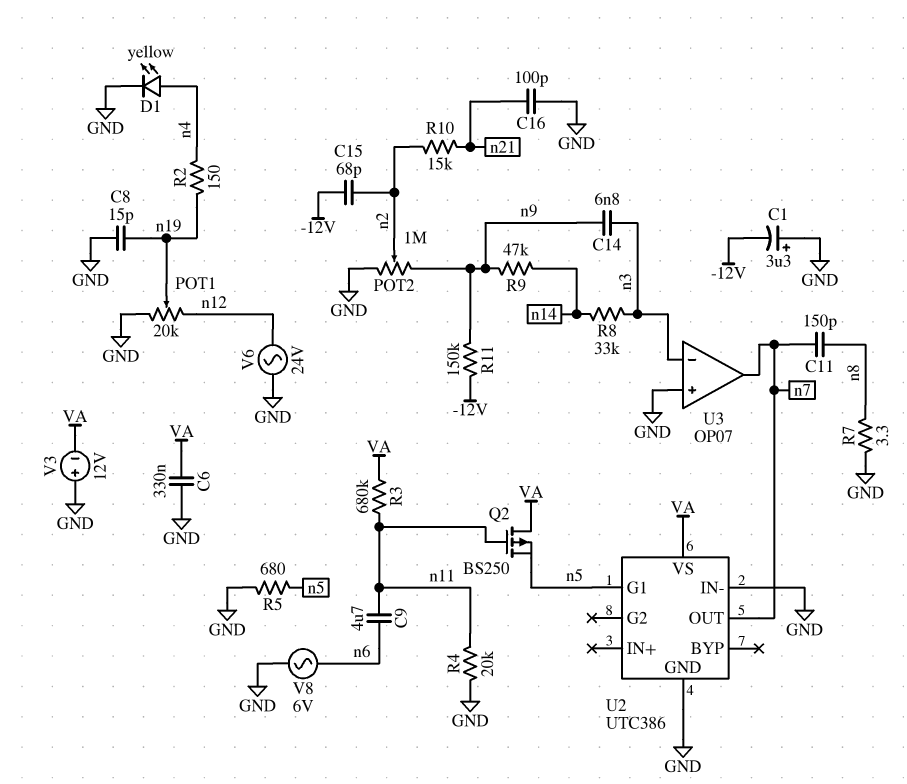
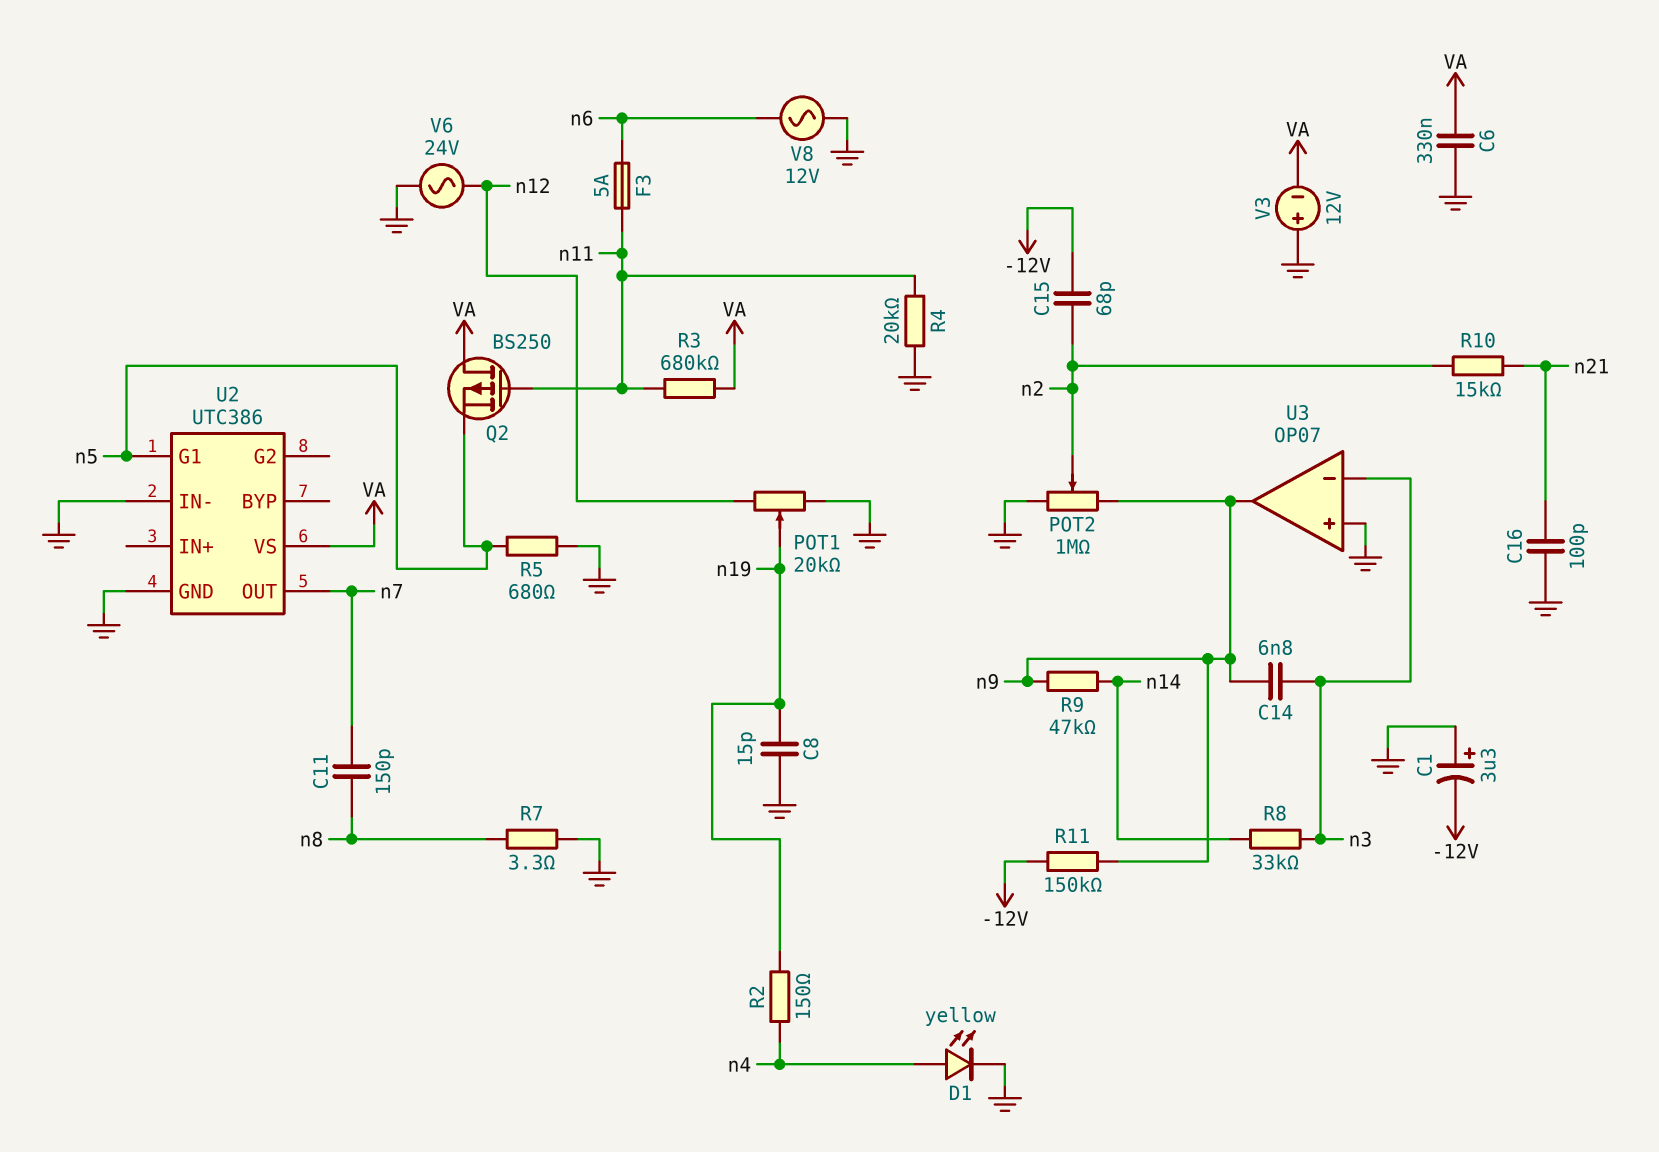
C9: 4.7uF (n6, n11) -> none
F3: none -> 5A (n6, n11)
U3 pin out: n7 -> n9
V8: AC 6V (GND, n6) -> AC 12V (GND, n6)

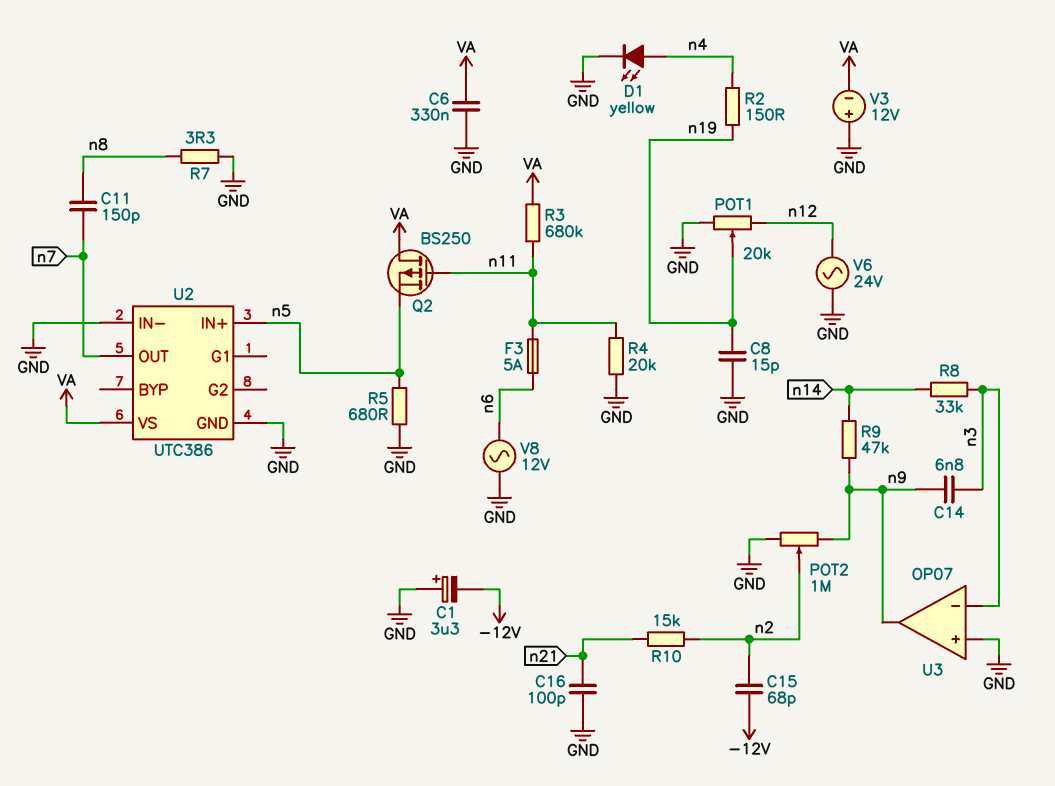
R11: 150k (-12V, n9) -> none
U2 pin G1: n5 -> none
U2 pin IN+: none -> n5

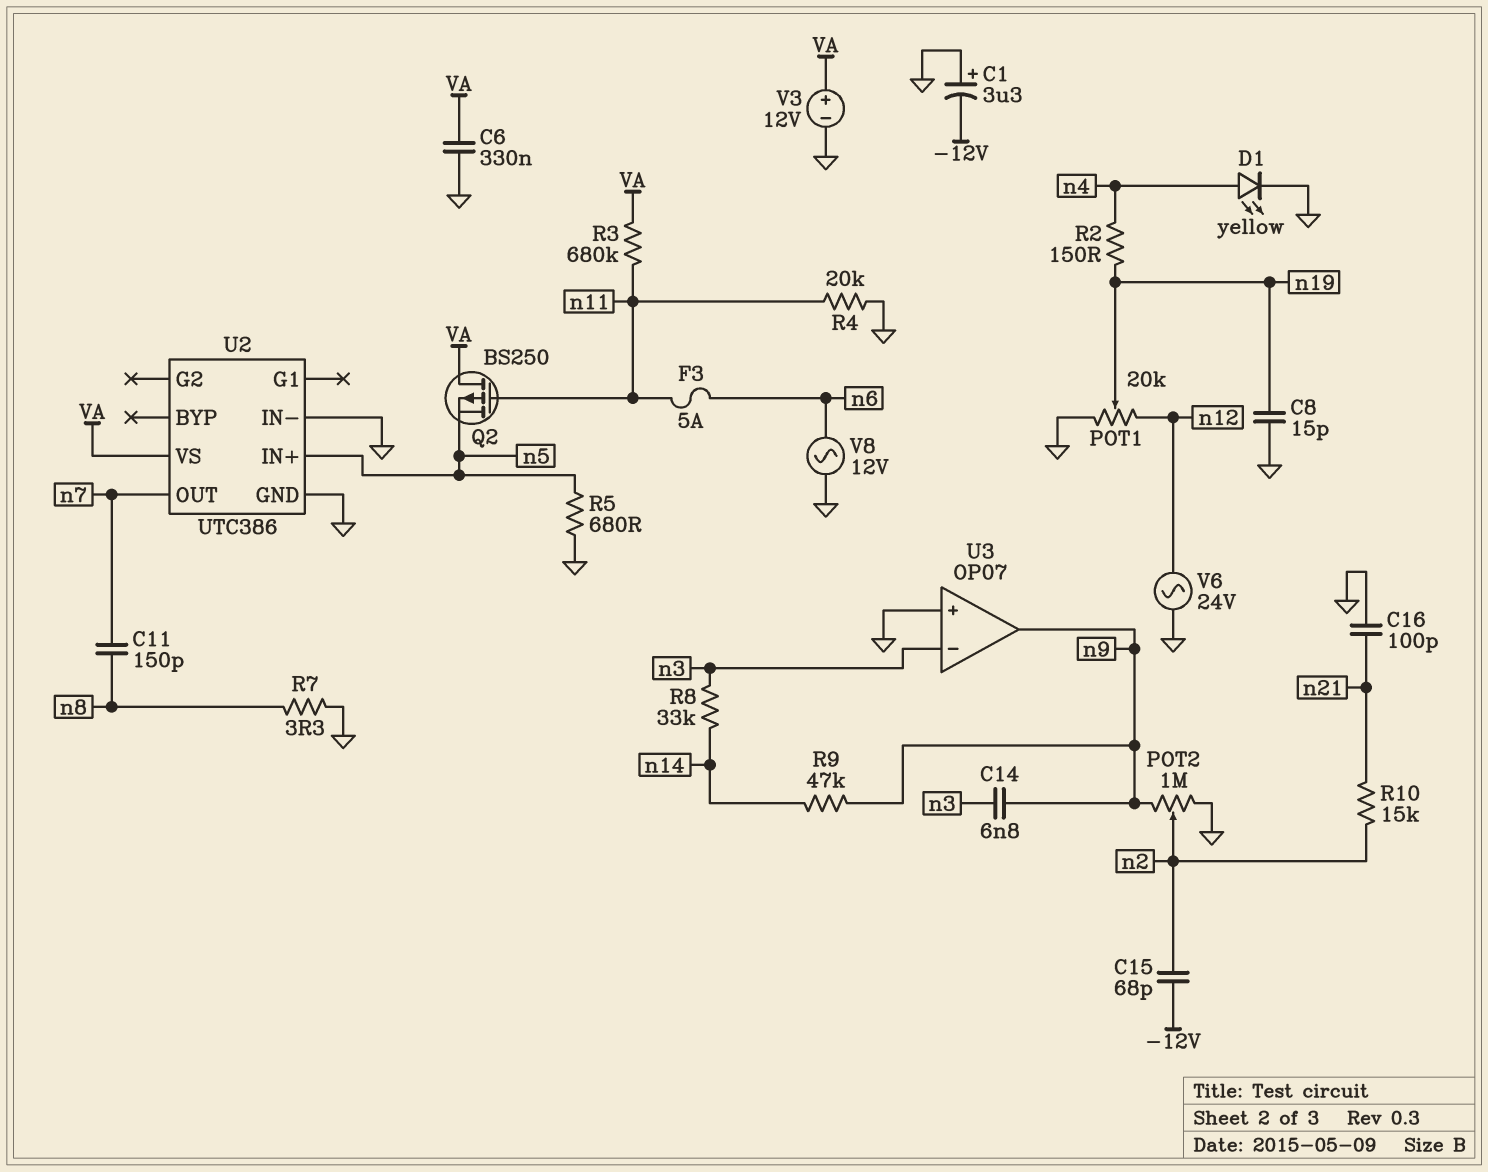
V3: 12V (plus GND, minus VA) -> 12V (plus VA, minus GND)

